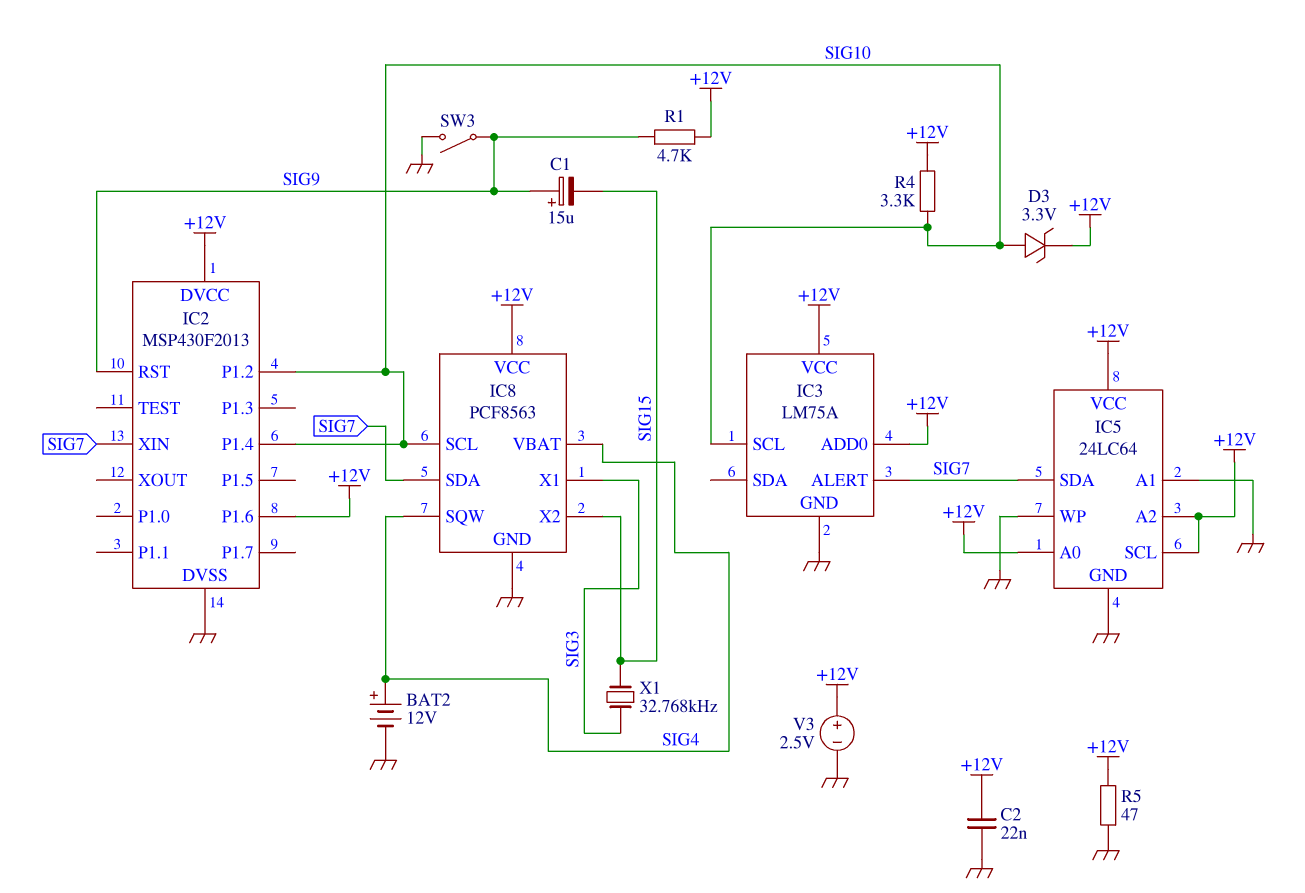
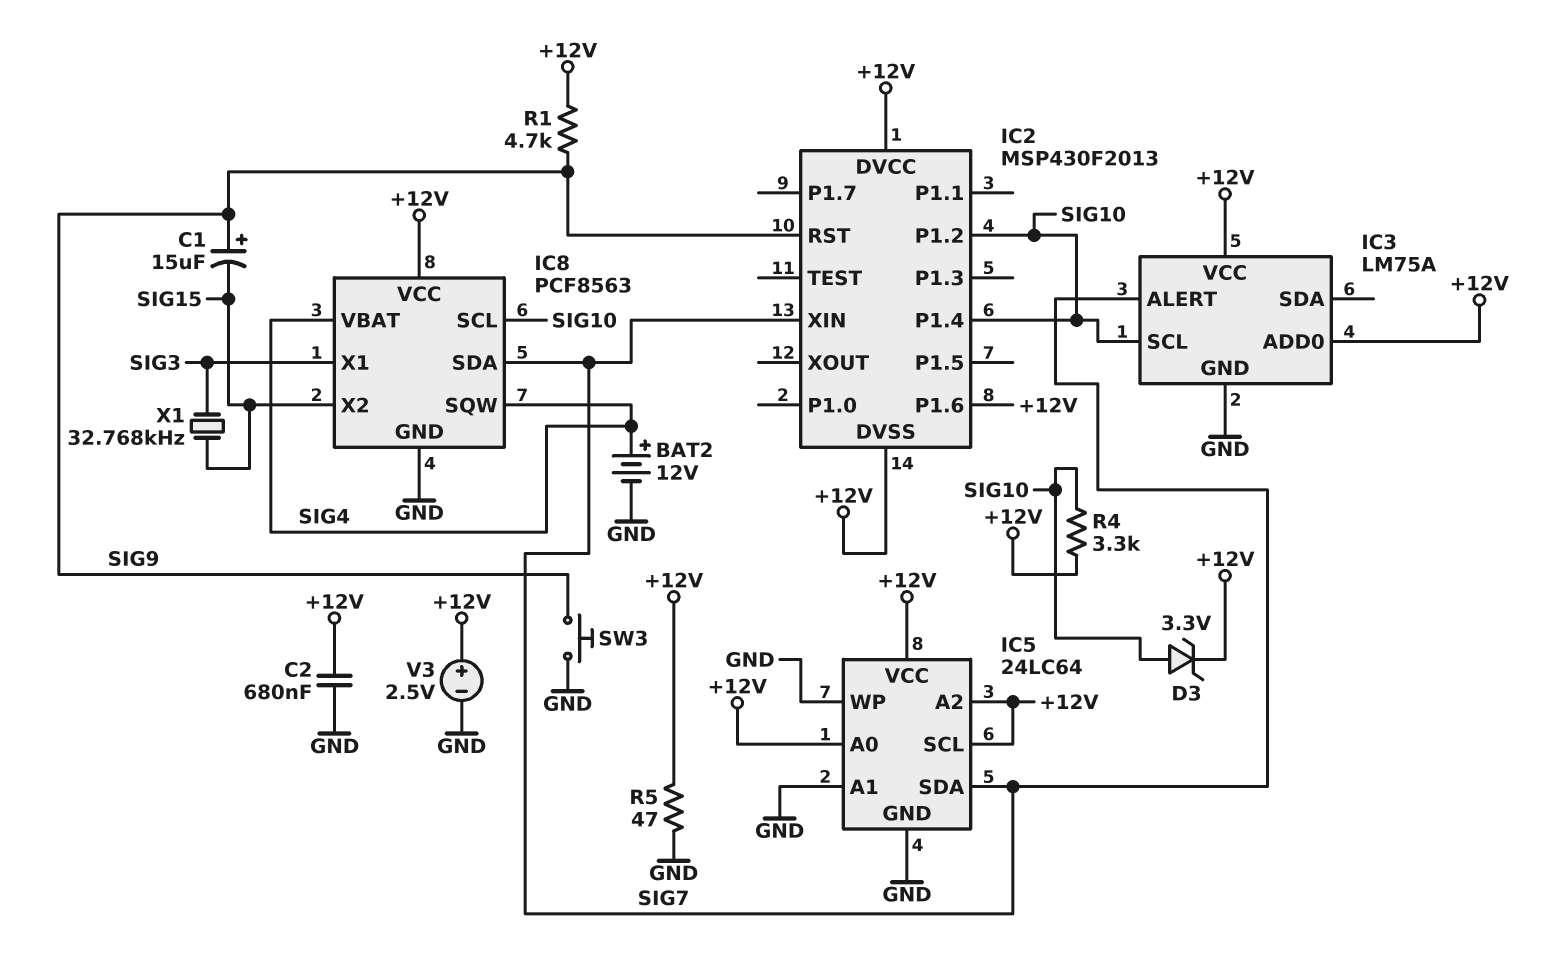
C2: 22nF (+12V, GND) -> 680nF (+12V, GND)
IC2 pin DVSS: GND -> +12V
SW3: switch (GND, SIG9) -> button (GND, SIG9)

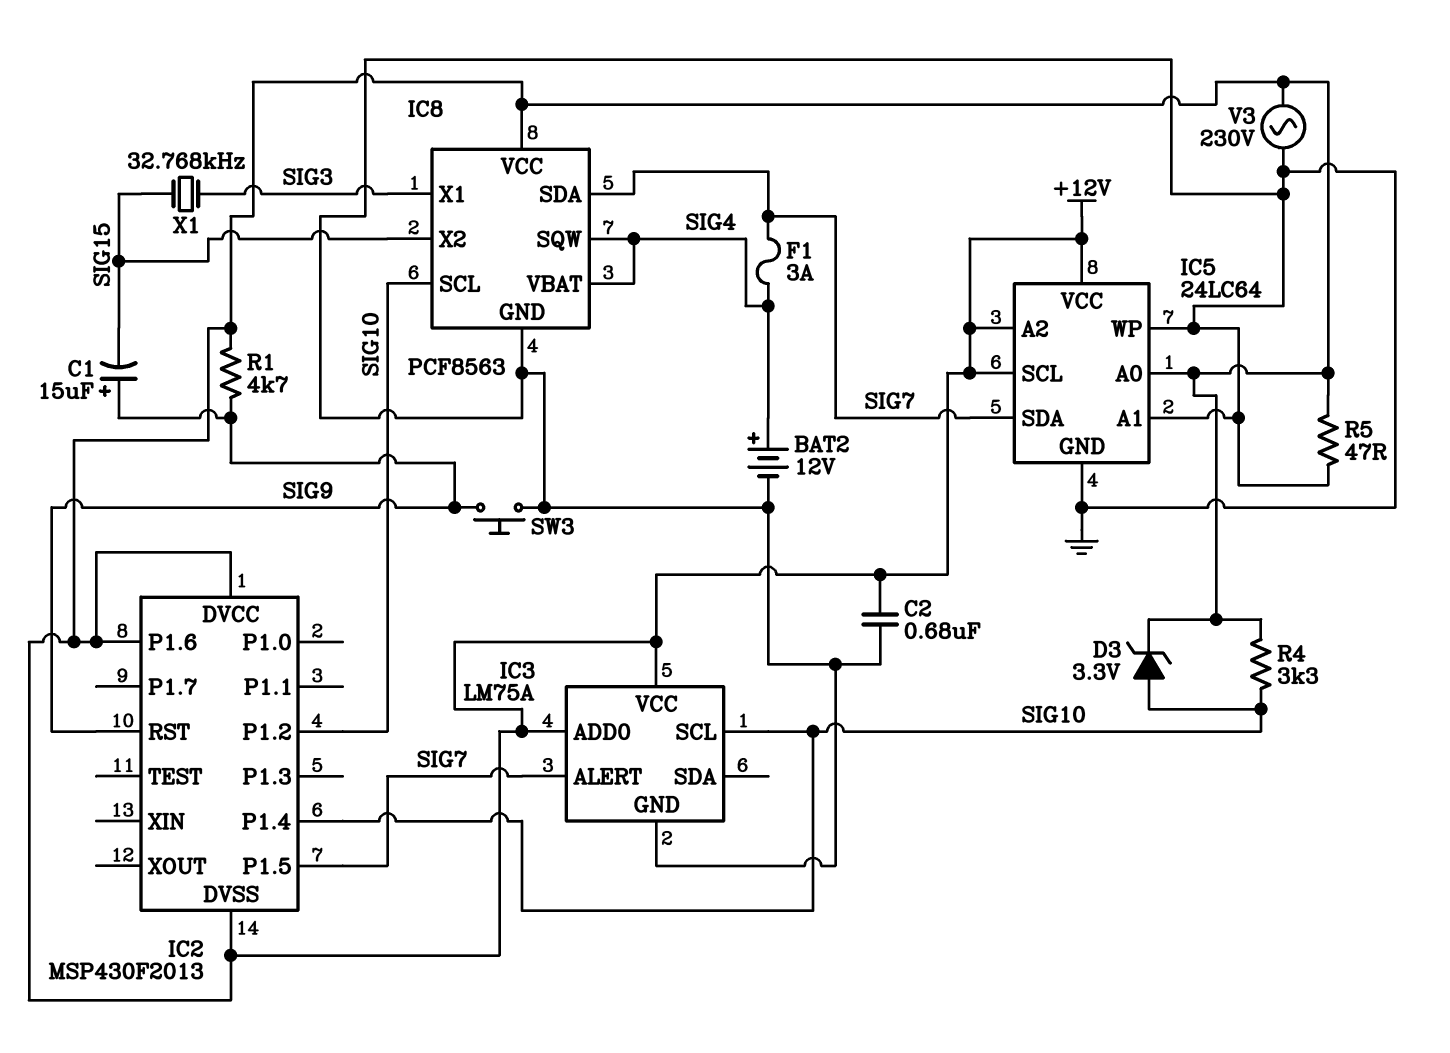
F1: none -> 3A (SIG4, SIG7)
IC2 pin P1.5: none -> SIG7
IC2 pin XIN: SIG7 -> none
V3: 2.5V (plus +12V, minus GND) -> AC 230V (+12V, GND)

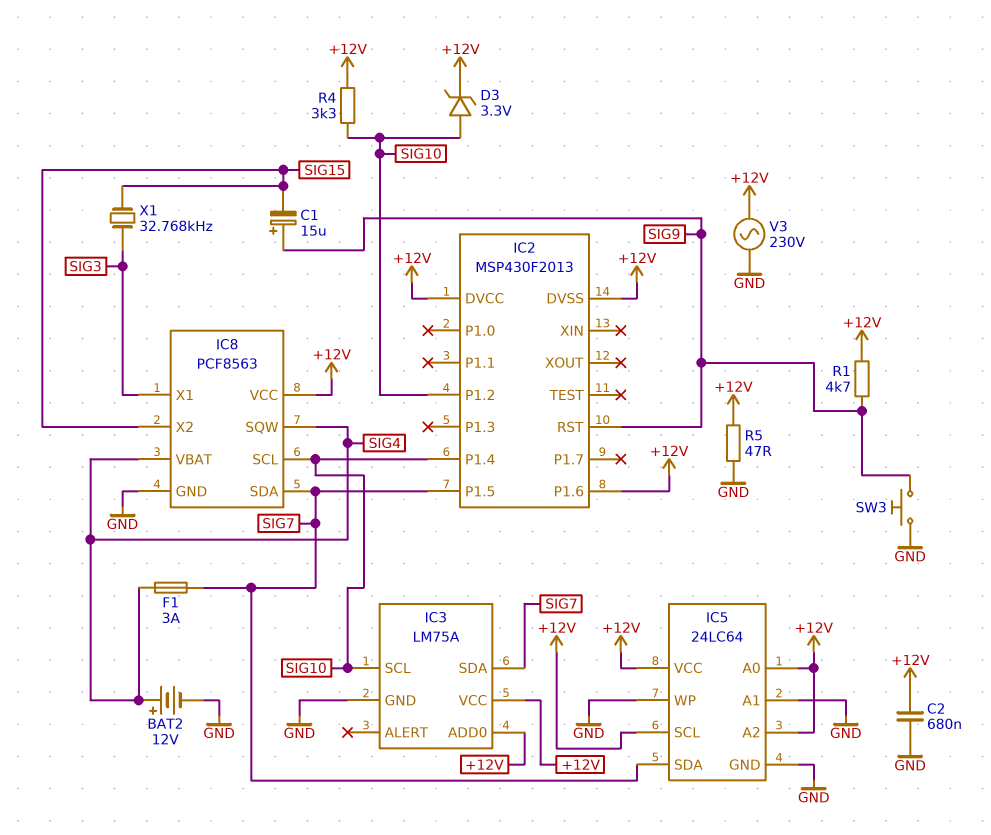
IC3 pin ALERT: SIG7 -> none
IC3 pin SDA: none -> SIG7

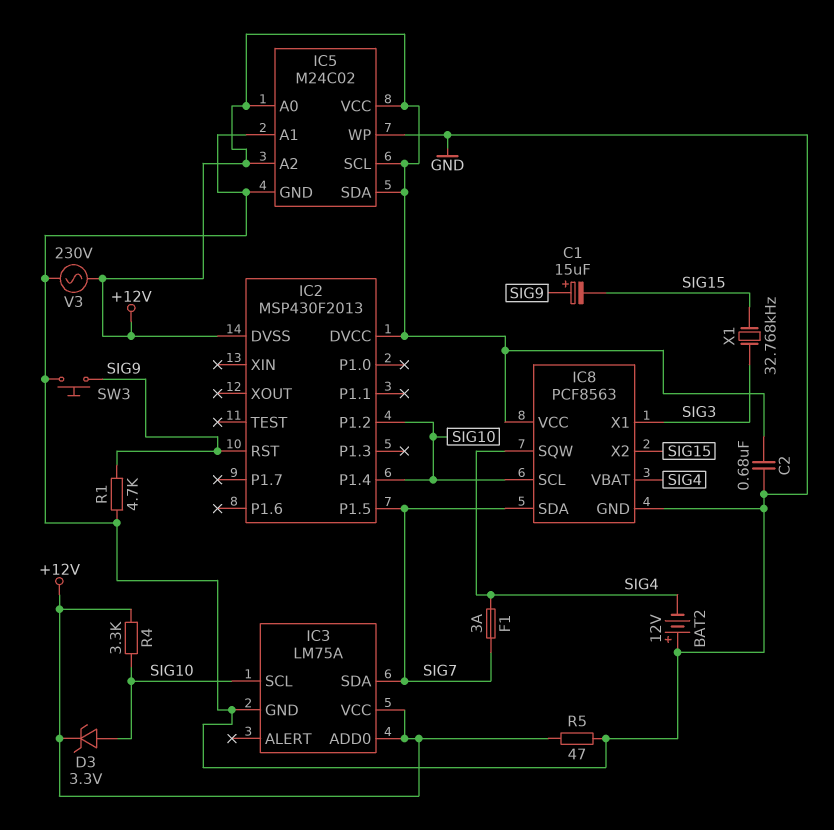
BAT2: 12V (plus SIG4, minus GND) -> 12V (plus GND, minus SIG4)
IC2 pin P1.6: +12V -> none
IC5: 24LC64 -> M24C02
IC5 pin SDA: SIG7 -> +12V
R1: 4.7k (+12V, SIG9) -> 4.7k (GND, SIG9)

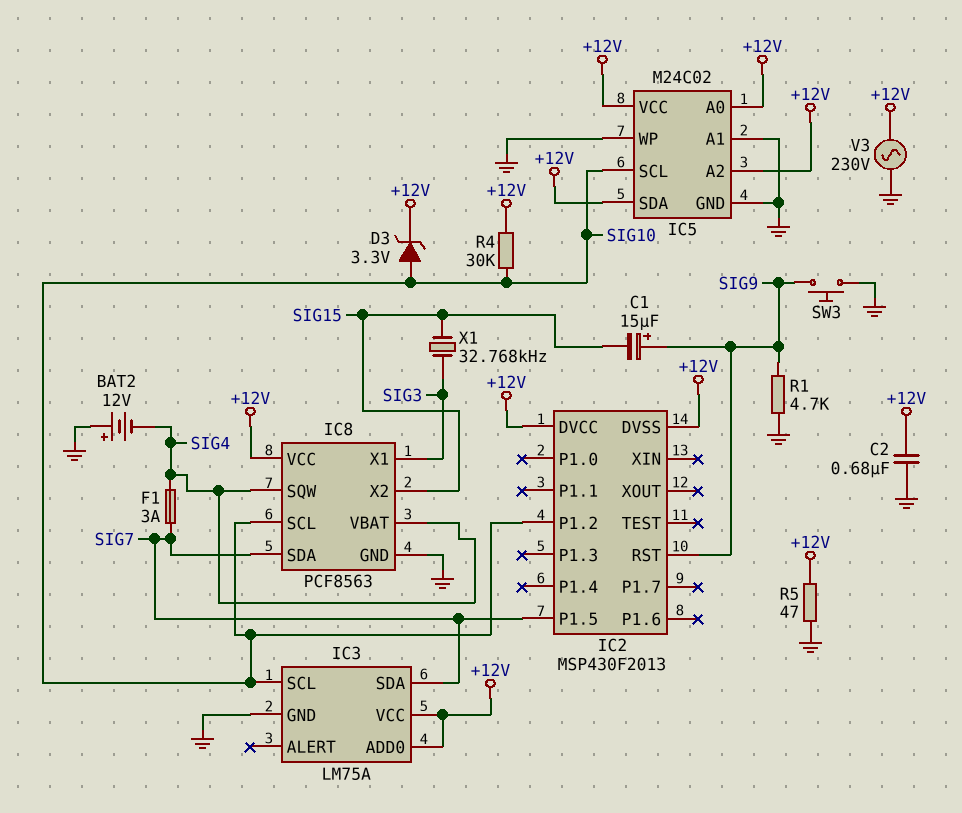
IC2 pin P1.4: SIG10 -> none
IC5 pin SCL: +12V -> SIG10
R4: 3.3k (+12V, SIG10) -> 30k (+12V, SIG10)

